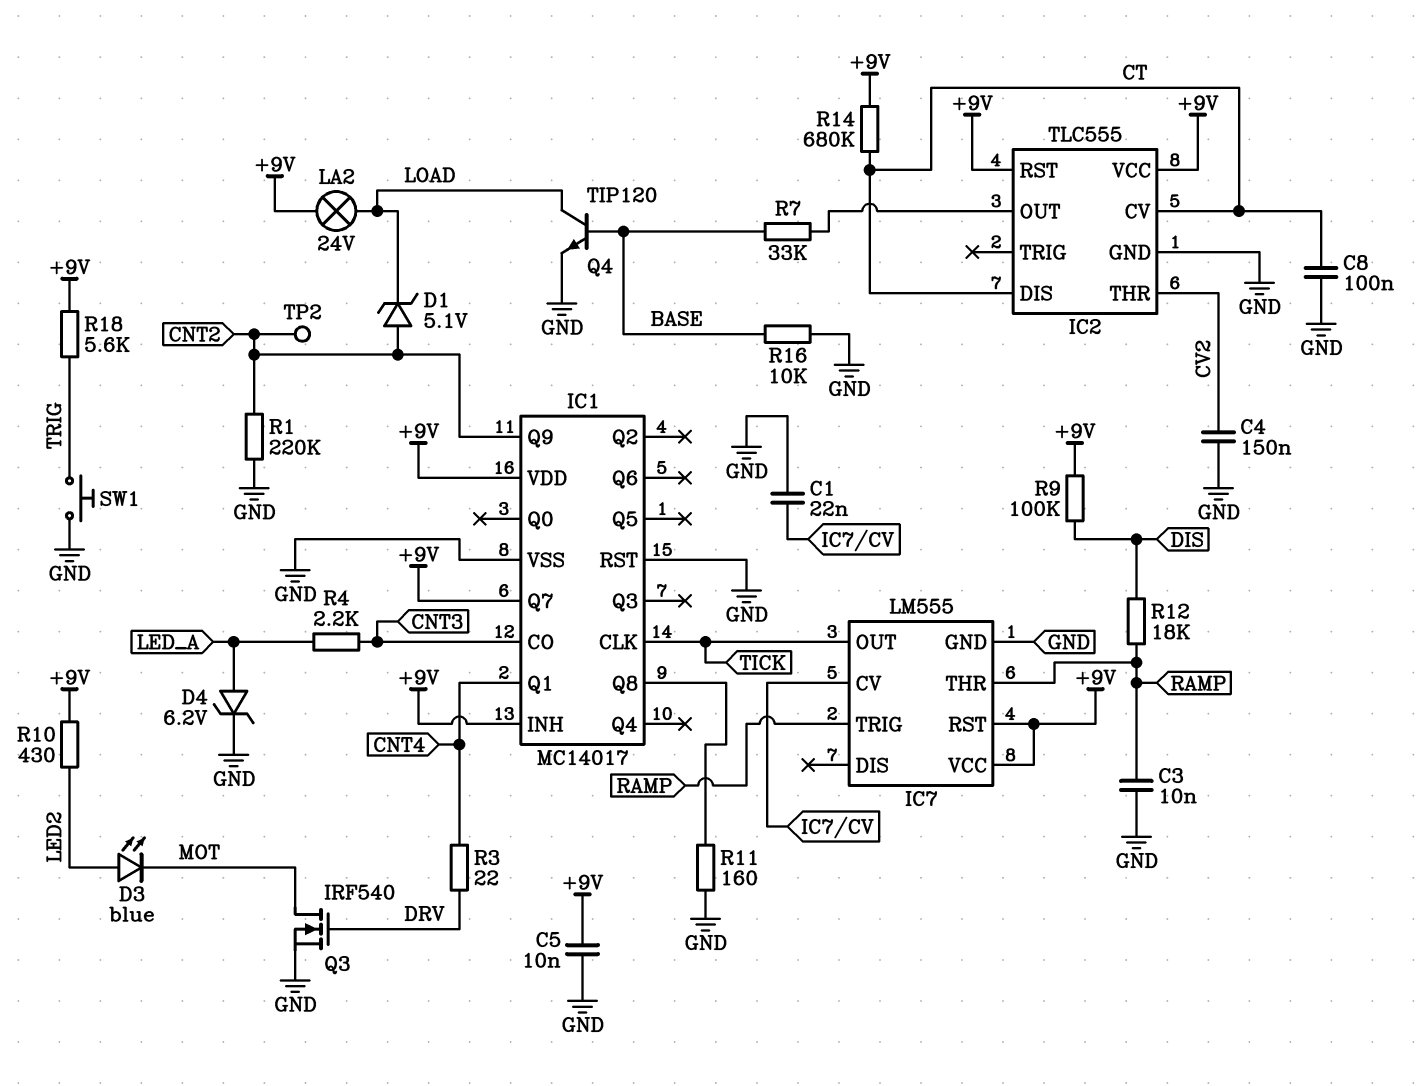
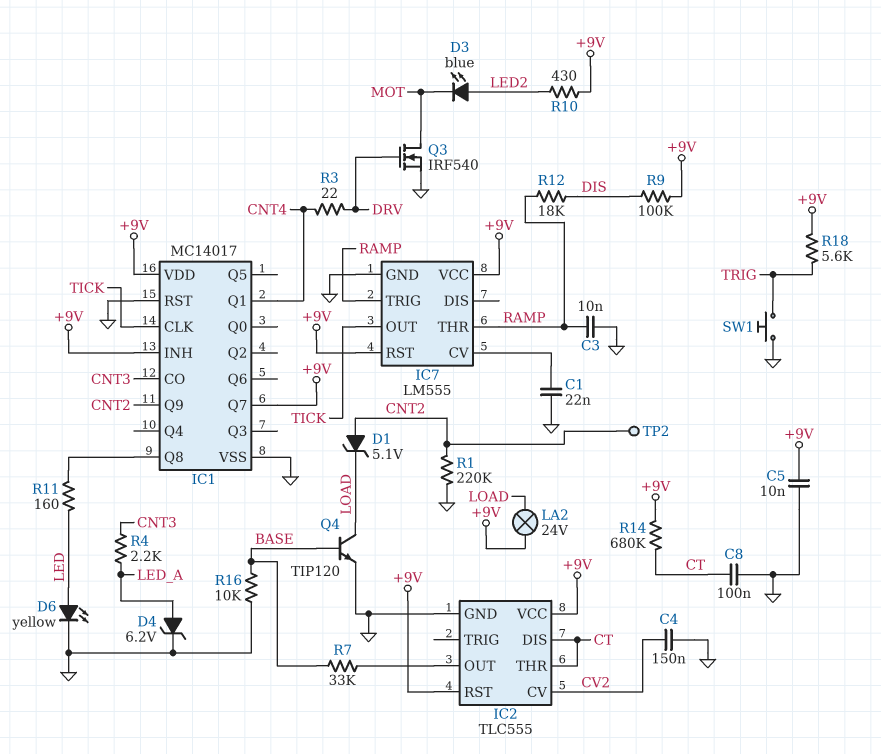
D6: none -> LED yellow (A LED, K GND)
IC2 pin CV: CT -> CV2
IC2 pin THR: CV2 -> CT
R11: 160 (GND, IC1/Q8) -> 160 (IC1/Q8, LED)

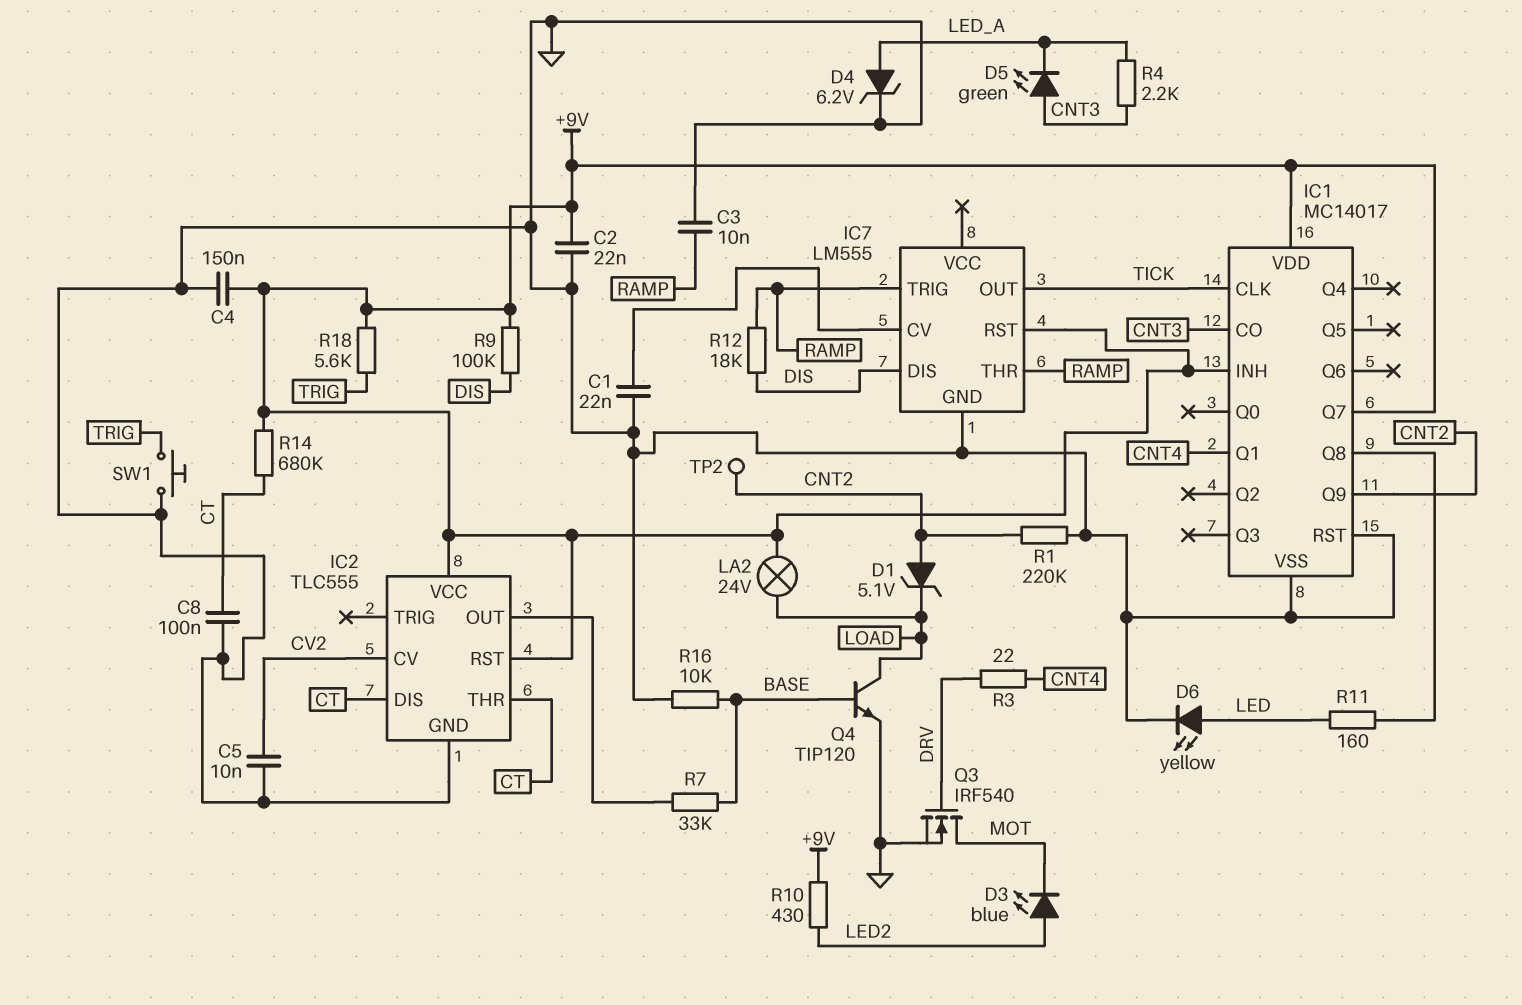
C2: none -> 22nF (+9V, GND)
C4: 150nF (CV2, GND) -> 150nF (+9V, GND)
C5: 10nF (+9V, GND) -> 10nF (CV2, GND)
D5: none -> LED green (A CNT3, K LED_A)
IC7 pin DIS: none -> DIS
IC7 pin VCC: +9V -> none

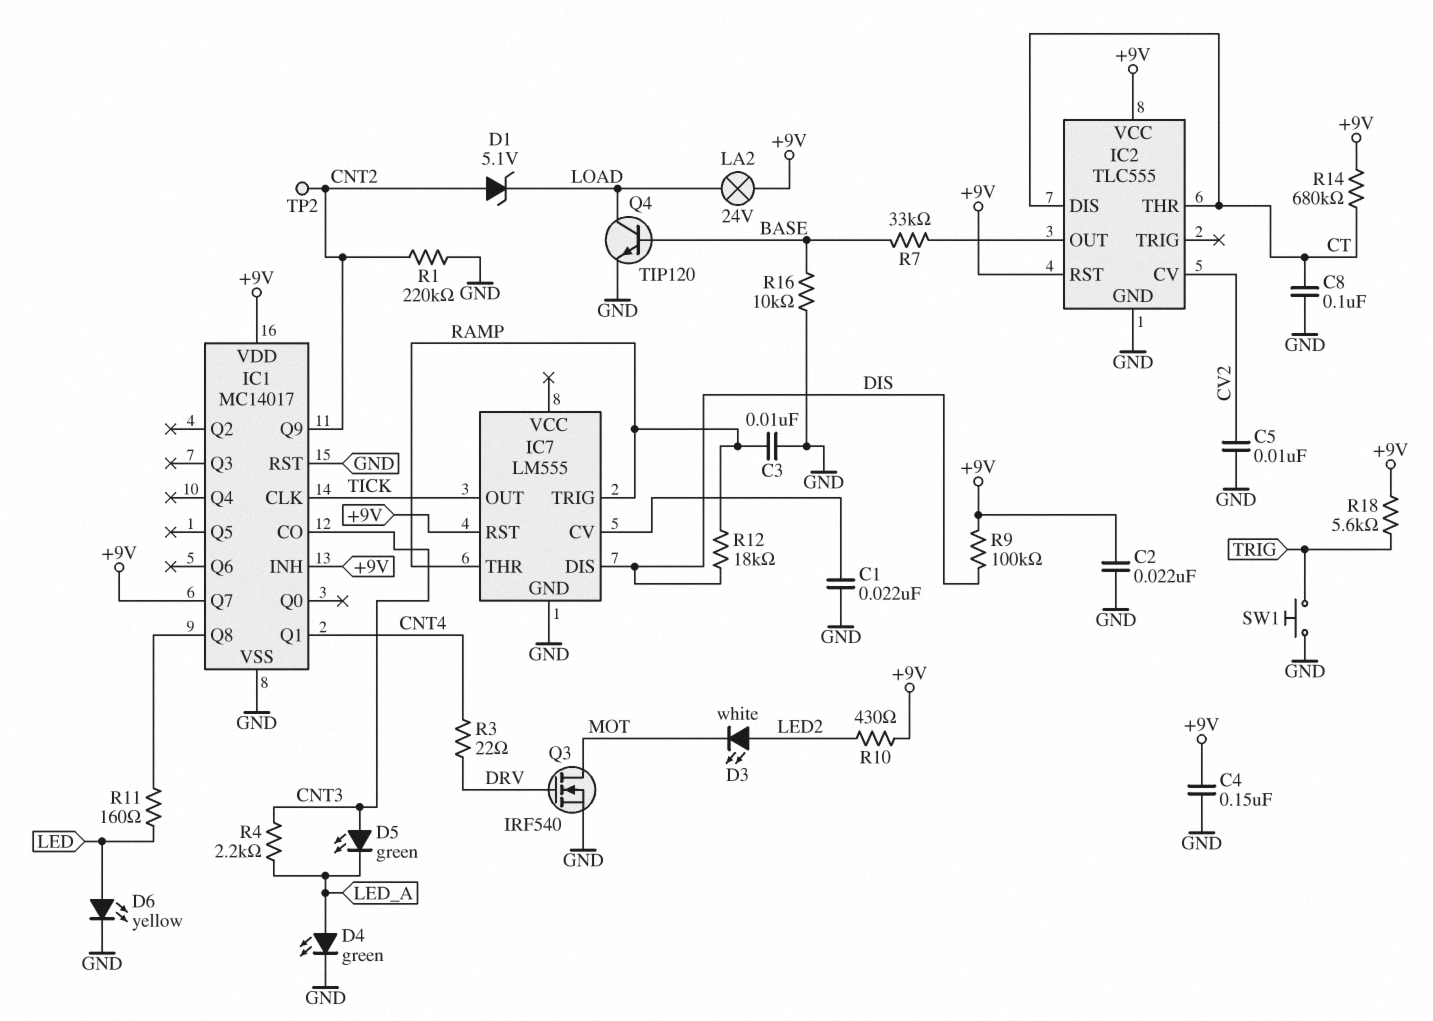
D3: LED blue (A LED2, K MOT) -> LED white (A LED2, K MOT)
D4: zener 6.2V (A LED_A, K GND) -> LED green (A LED_A, K GND)

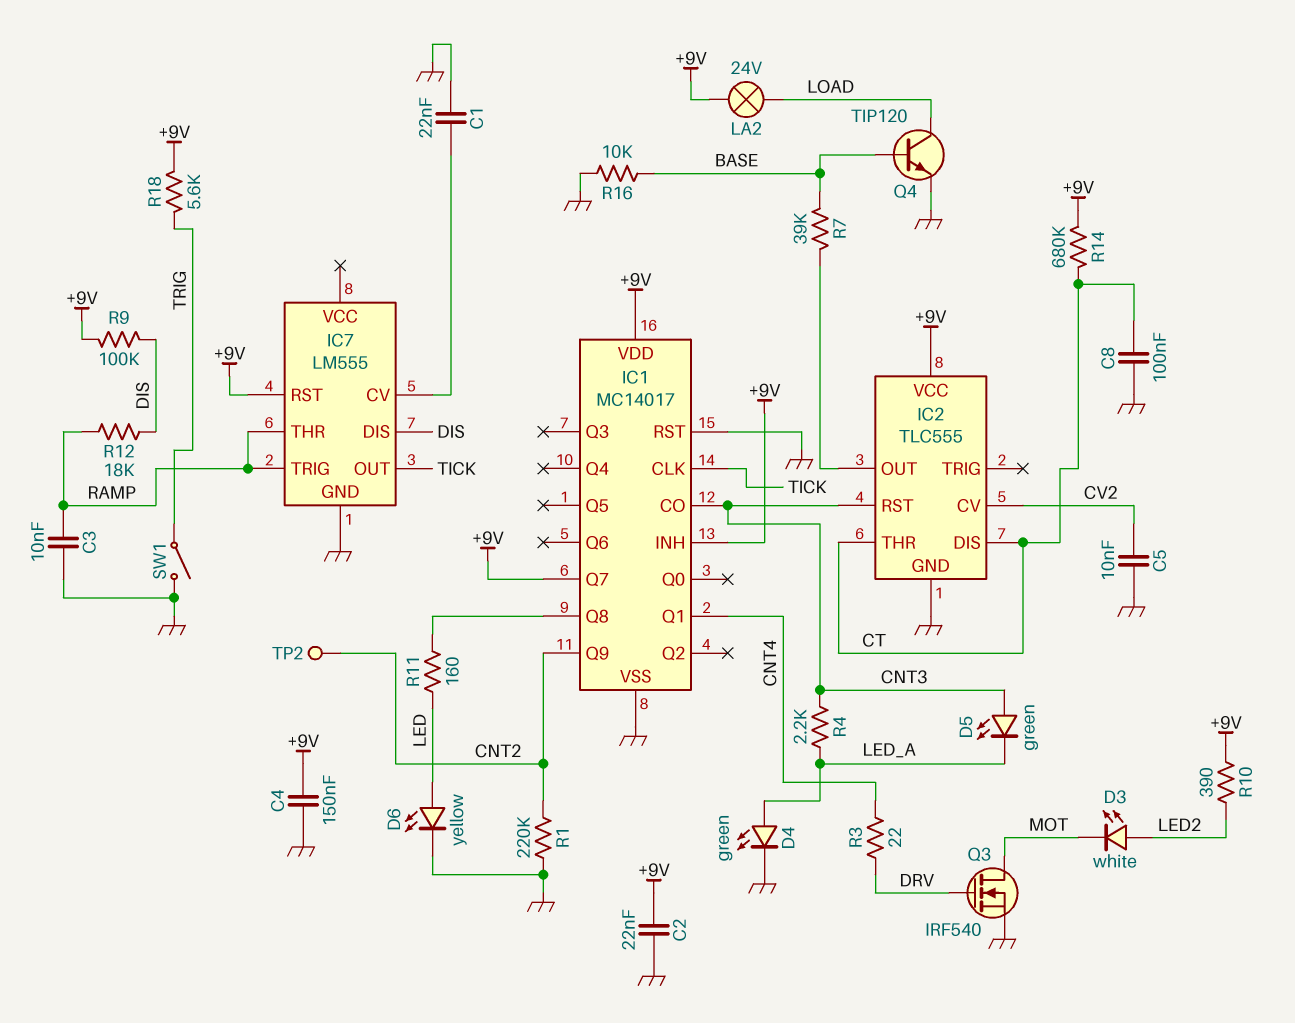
D1: zener 5.1V (A CNT2, K LOAD) -> none
IC2 pin RST: +9V -> CNT3
R7: 33k (BASE, IC2/OUT) -> 39k (BASE, IC2/OUT)
R10: 430 (+9V, LED2) -> 390 (+9V, LED2)
SW1: button (GND, TRIG) -> switch (GND, TRIG)

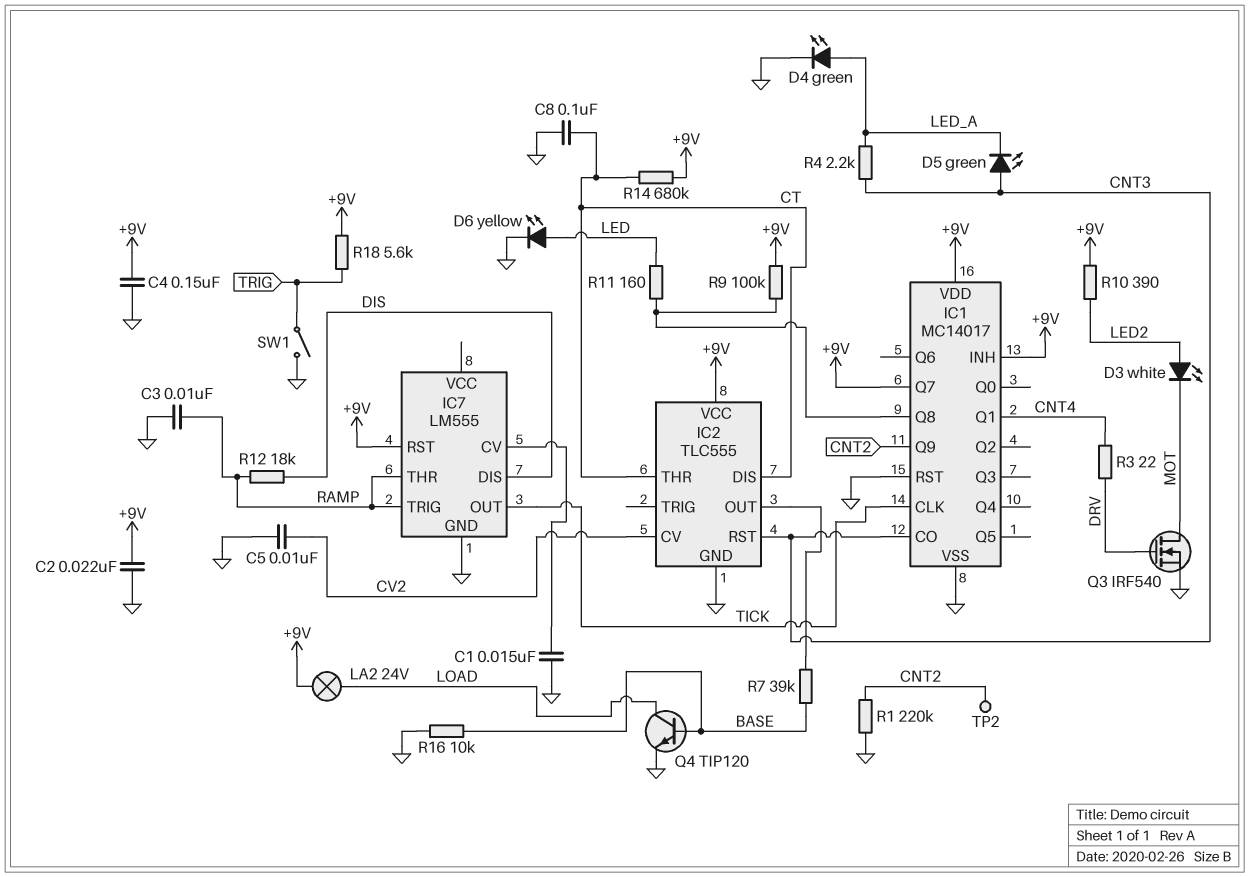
C1: 22nF (GND, IC7/CV) -> 15nF (GND, IC7/CV)
R9: 100k (+9V, DIS) -> 100k (+9V, IC1/Q8)

